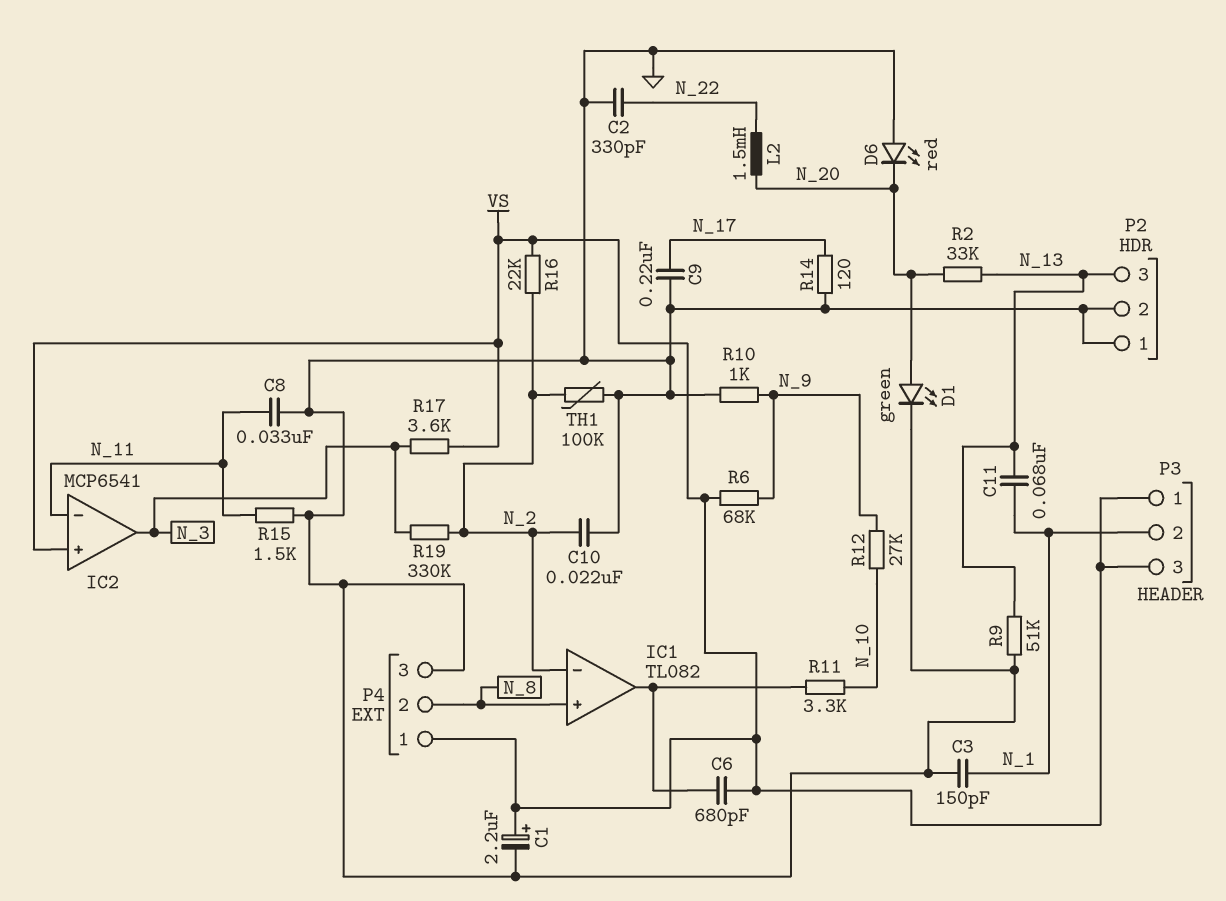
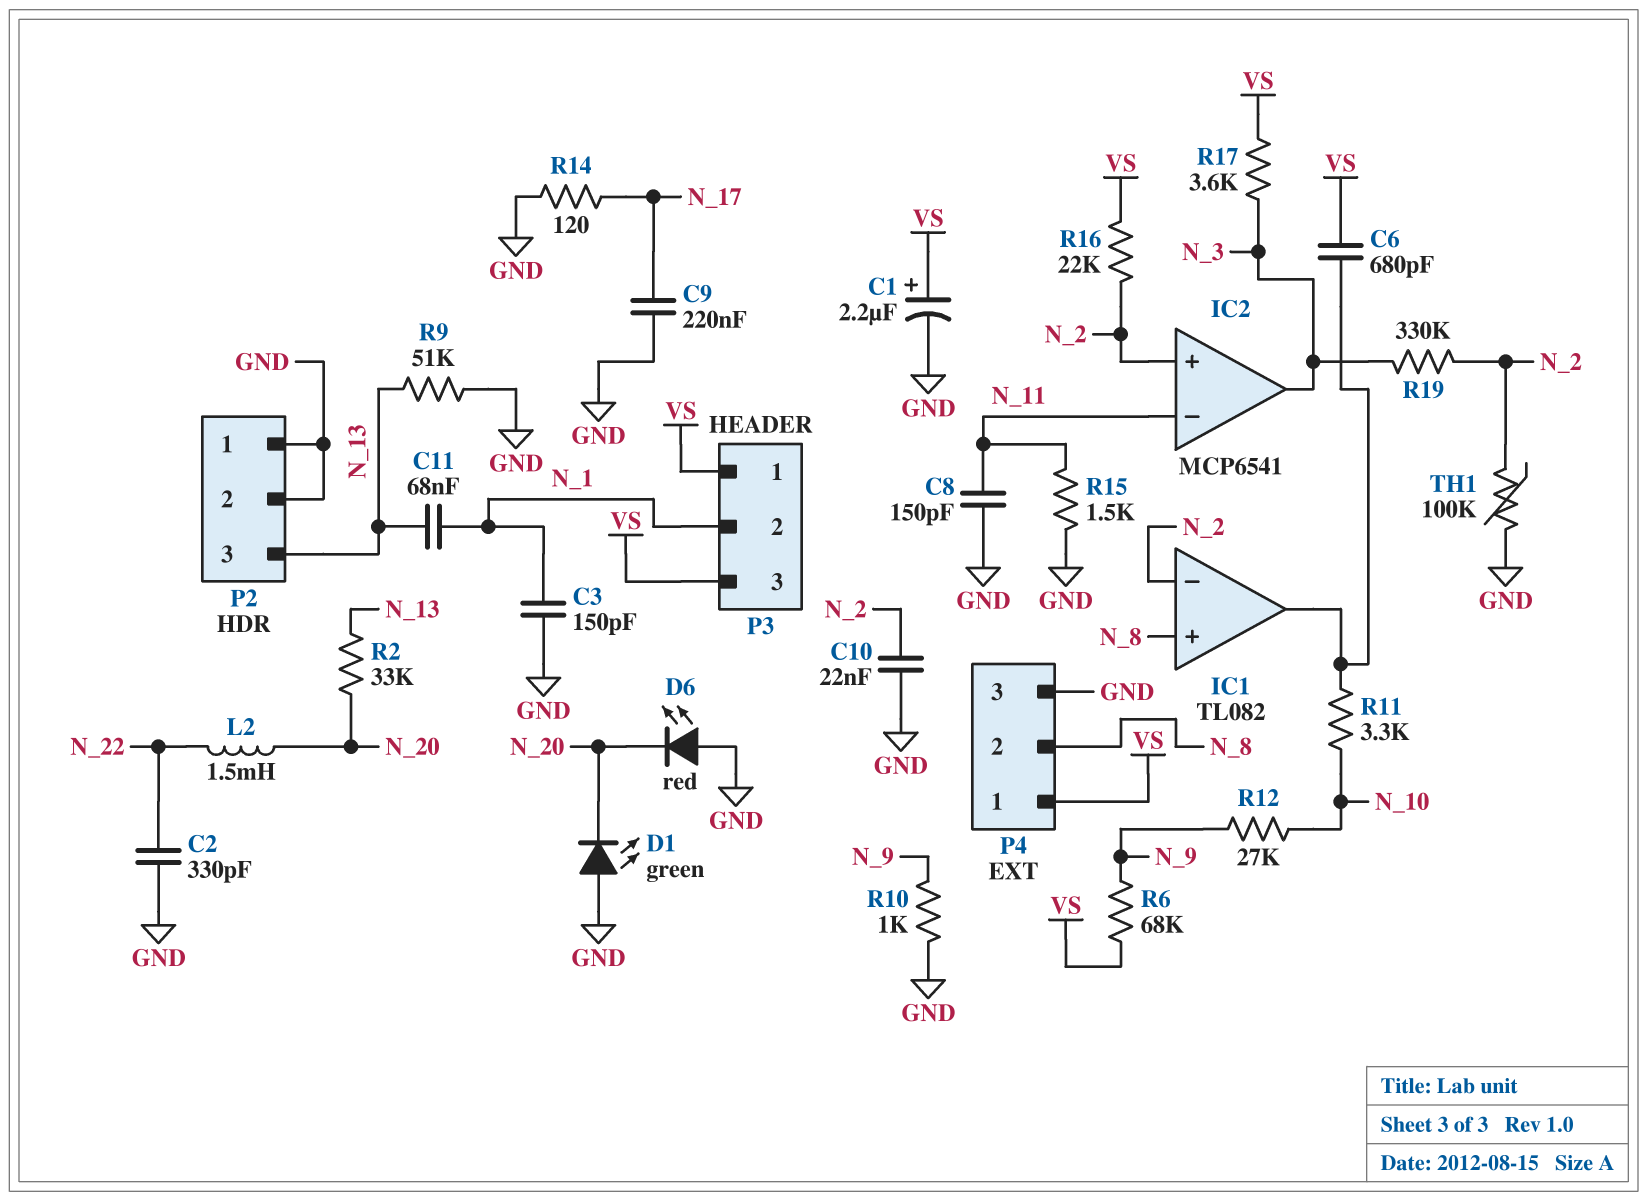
C8: 33nF (GND, N_11) -> 150pF (GND, N_11)
D1: LED green (A N_20, K GND) -> LED green (A GND, K N_20)
IC2 pin in+: VS -> N_2

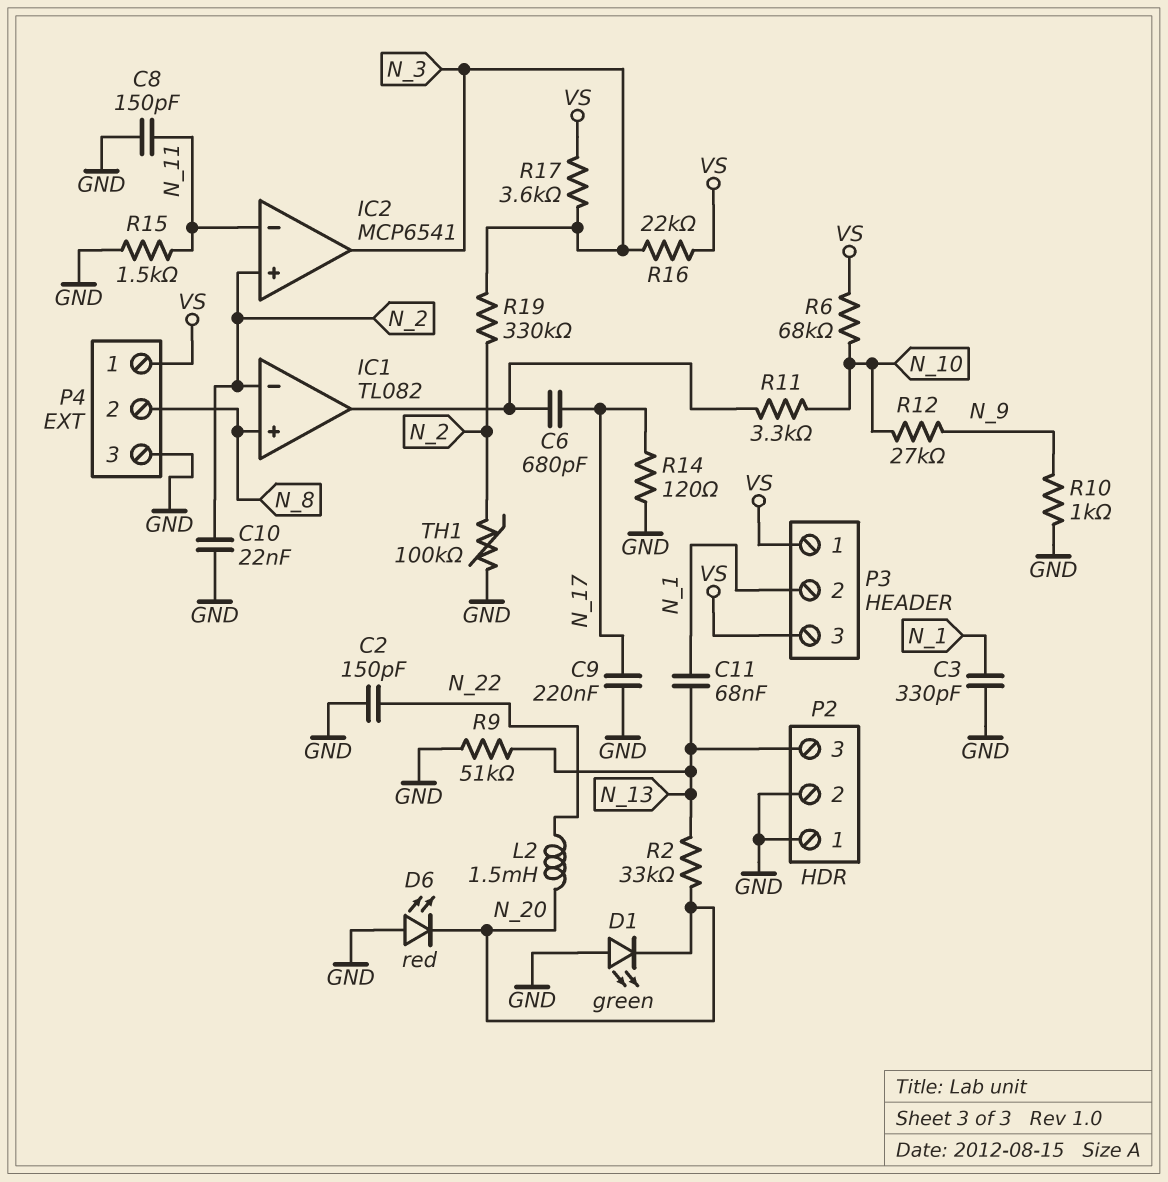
C1: 2.2uF (plus VS, minus GND) -> none
C2: 330pF (GND, N_22) -> 150pF (GND, N_22)
C3: 150pF (GND, N_1) -> 330pF (GND, N_1)
C6: 680pF (IC1/out, VS) -> 680pF (IC1/out, N_17)
R6: 68k (N_9, VS) -> 68k (N_10, VS)
R16: 22k (N_2, VS) -> 22k (N_3, VS)

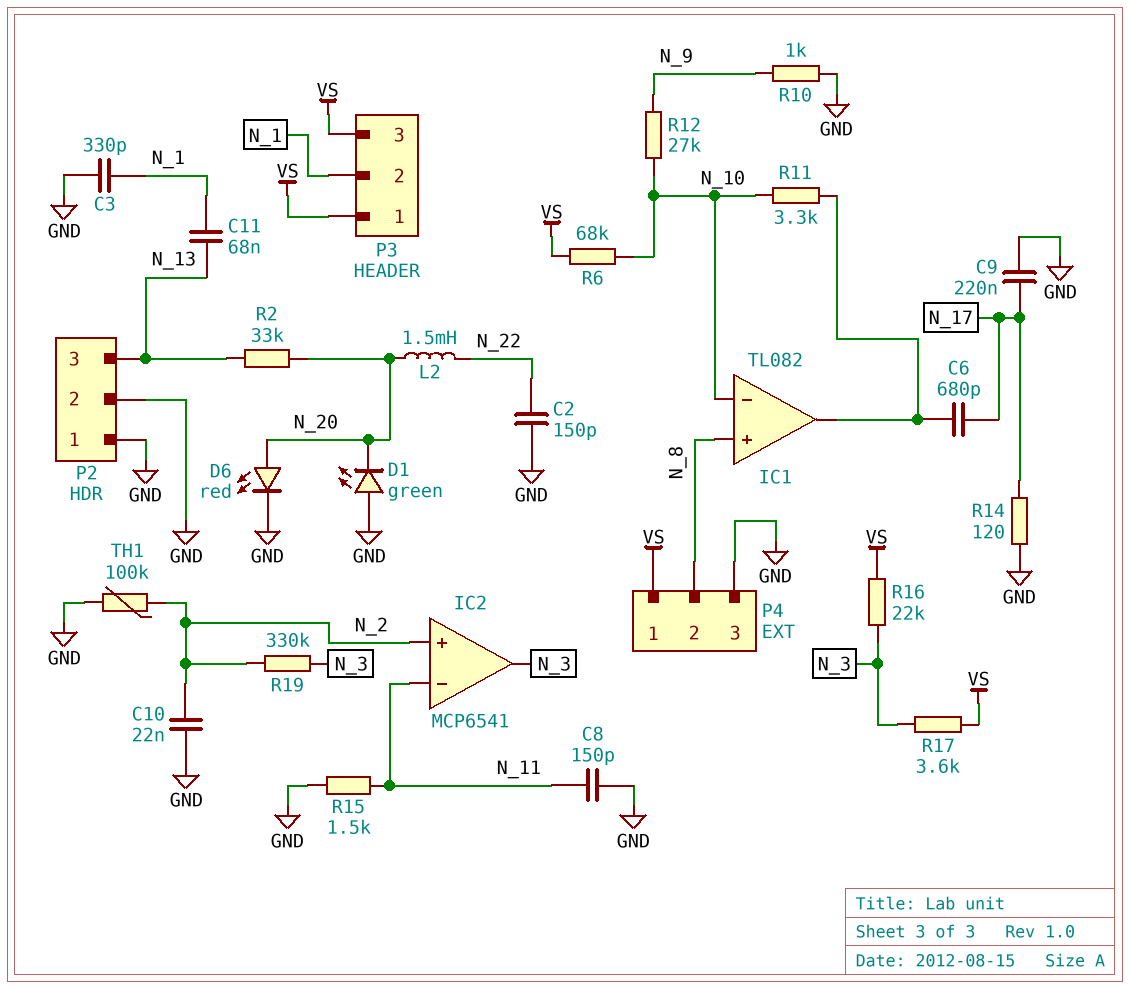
D6: LED red (A GND, K N_20) -> LED red (A N_20, K GND)
IC1 pin in-: N_2 -> N_10
R9: 51k (GND, N_13) -> none

